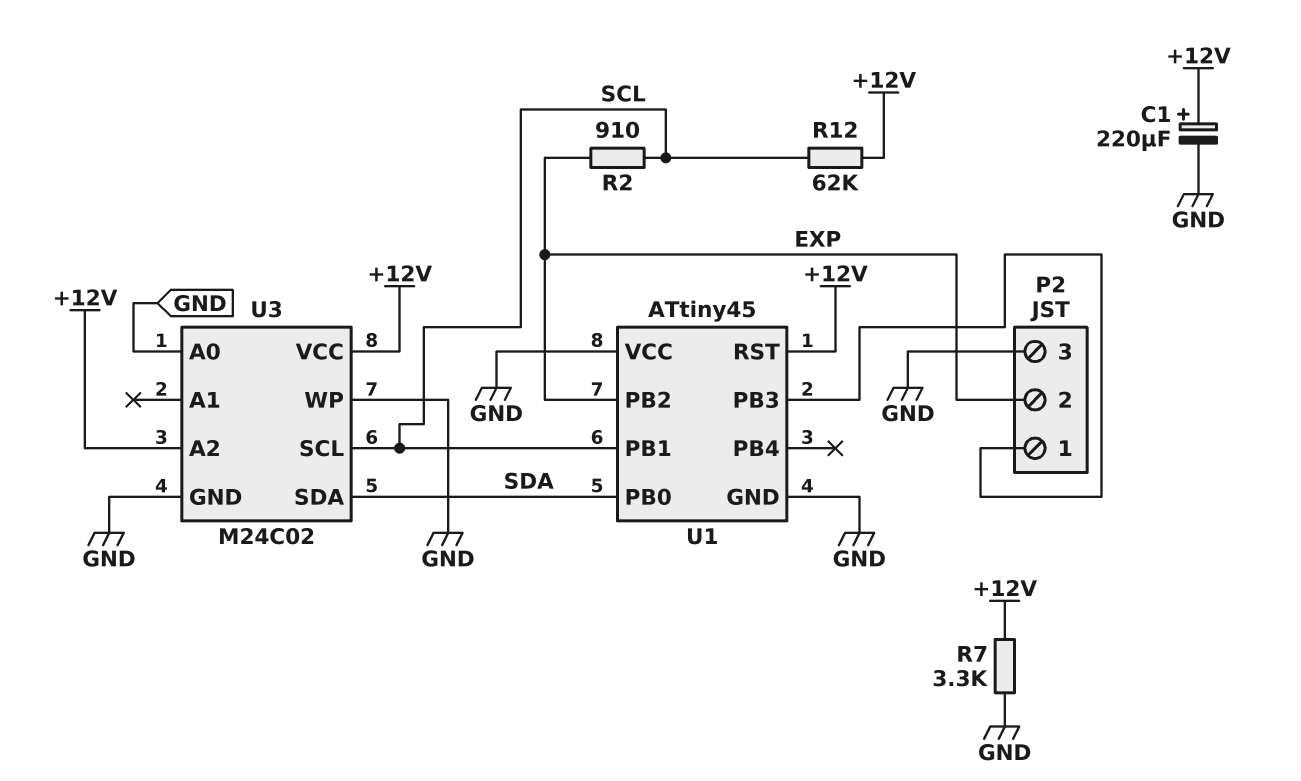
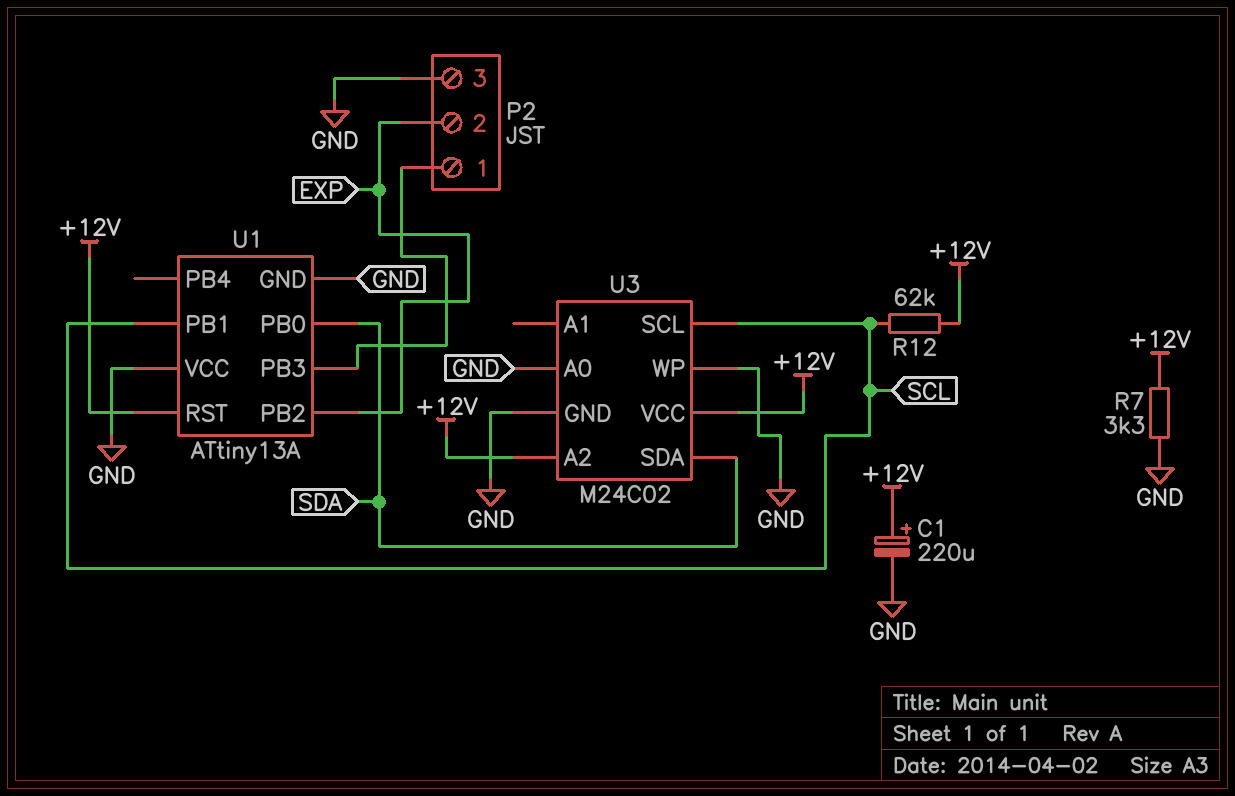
R2: 910 (EXP, SCL) -> none
U1: ATtiny45 -> ATtiny13A

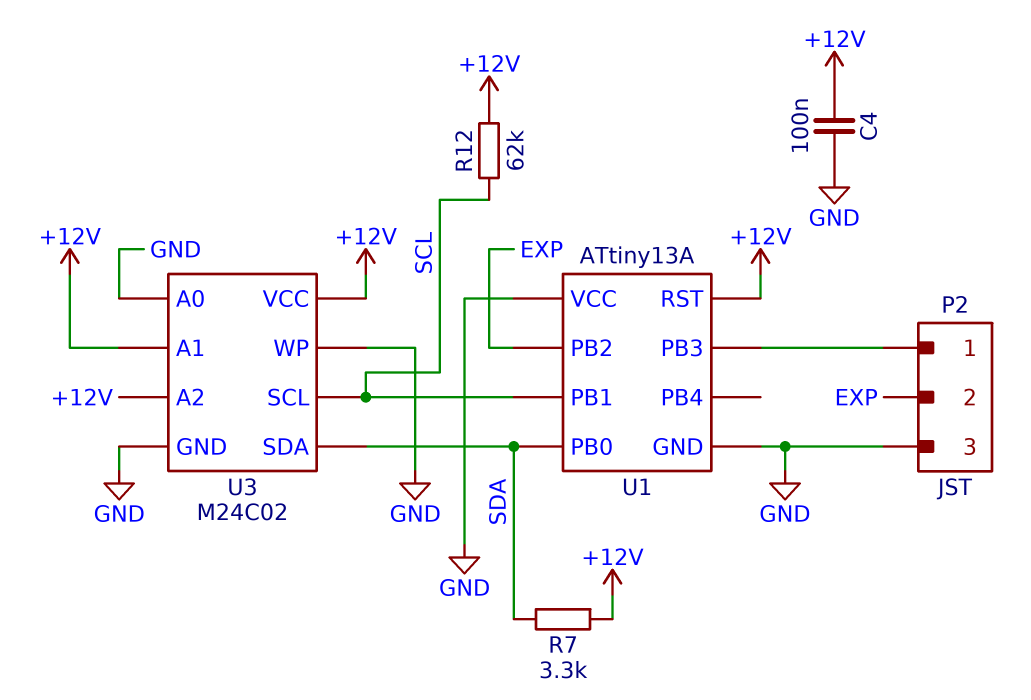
C1: 220uF (plus +12V, minus GND) -> none
C4: none -> 100nF (+12V, GND)
R7: 3.3k (+12V, GND) -> 3.3k (+12V, SDA)
U3 pin A1: none -> +12V

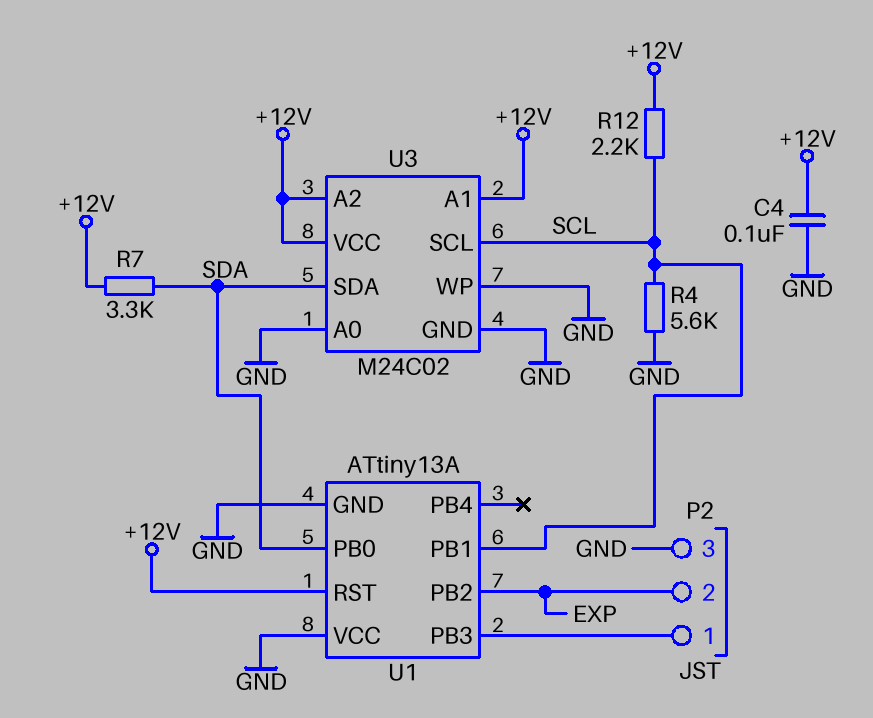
R4: none -> 5.6k (GND, SCL)
R12: 62k (+12V, SCL) -> 2.2k (+12V, SCL)

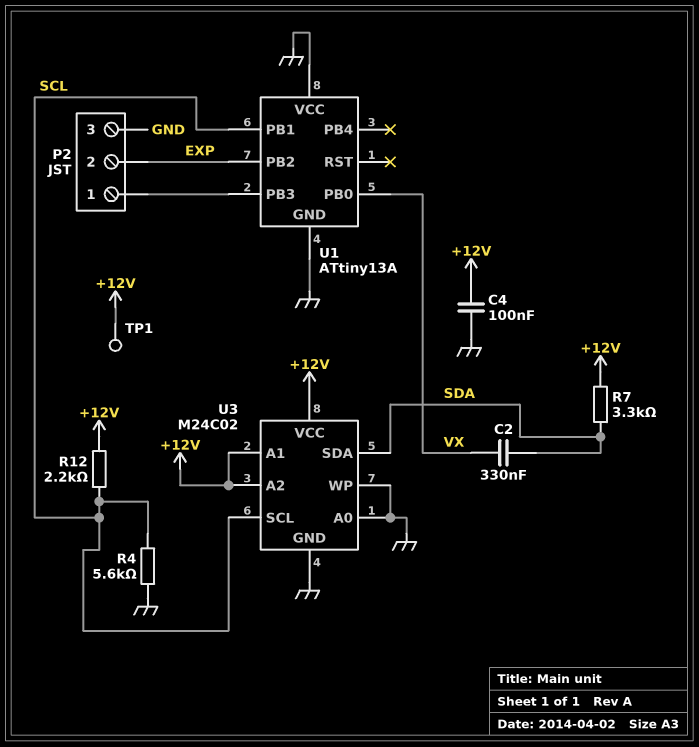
C2: none -> 330nF (SDA, VX)
TP1: none -> test point (+12V)
U1 pin PB0: SDA -> VX
U1 pin RST: +12V -> none

